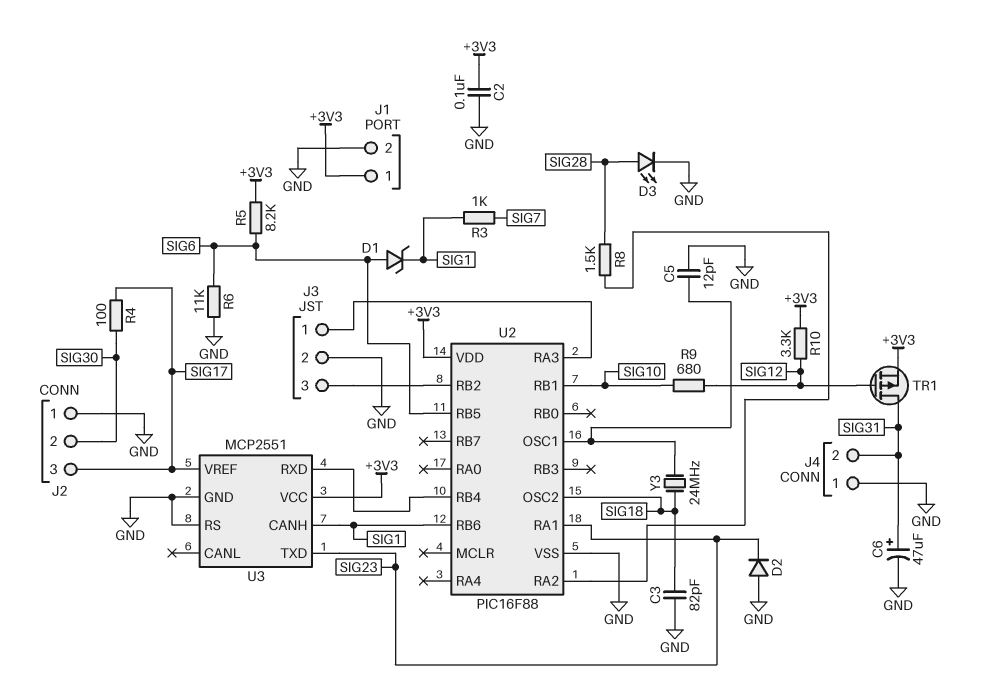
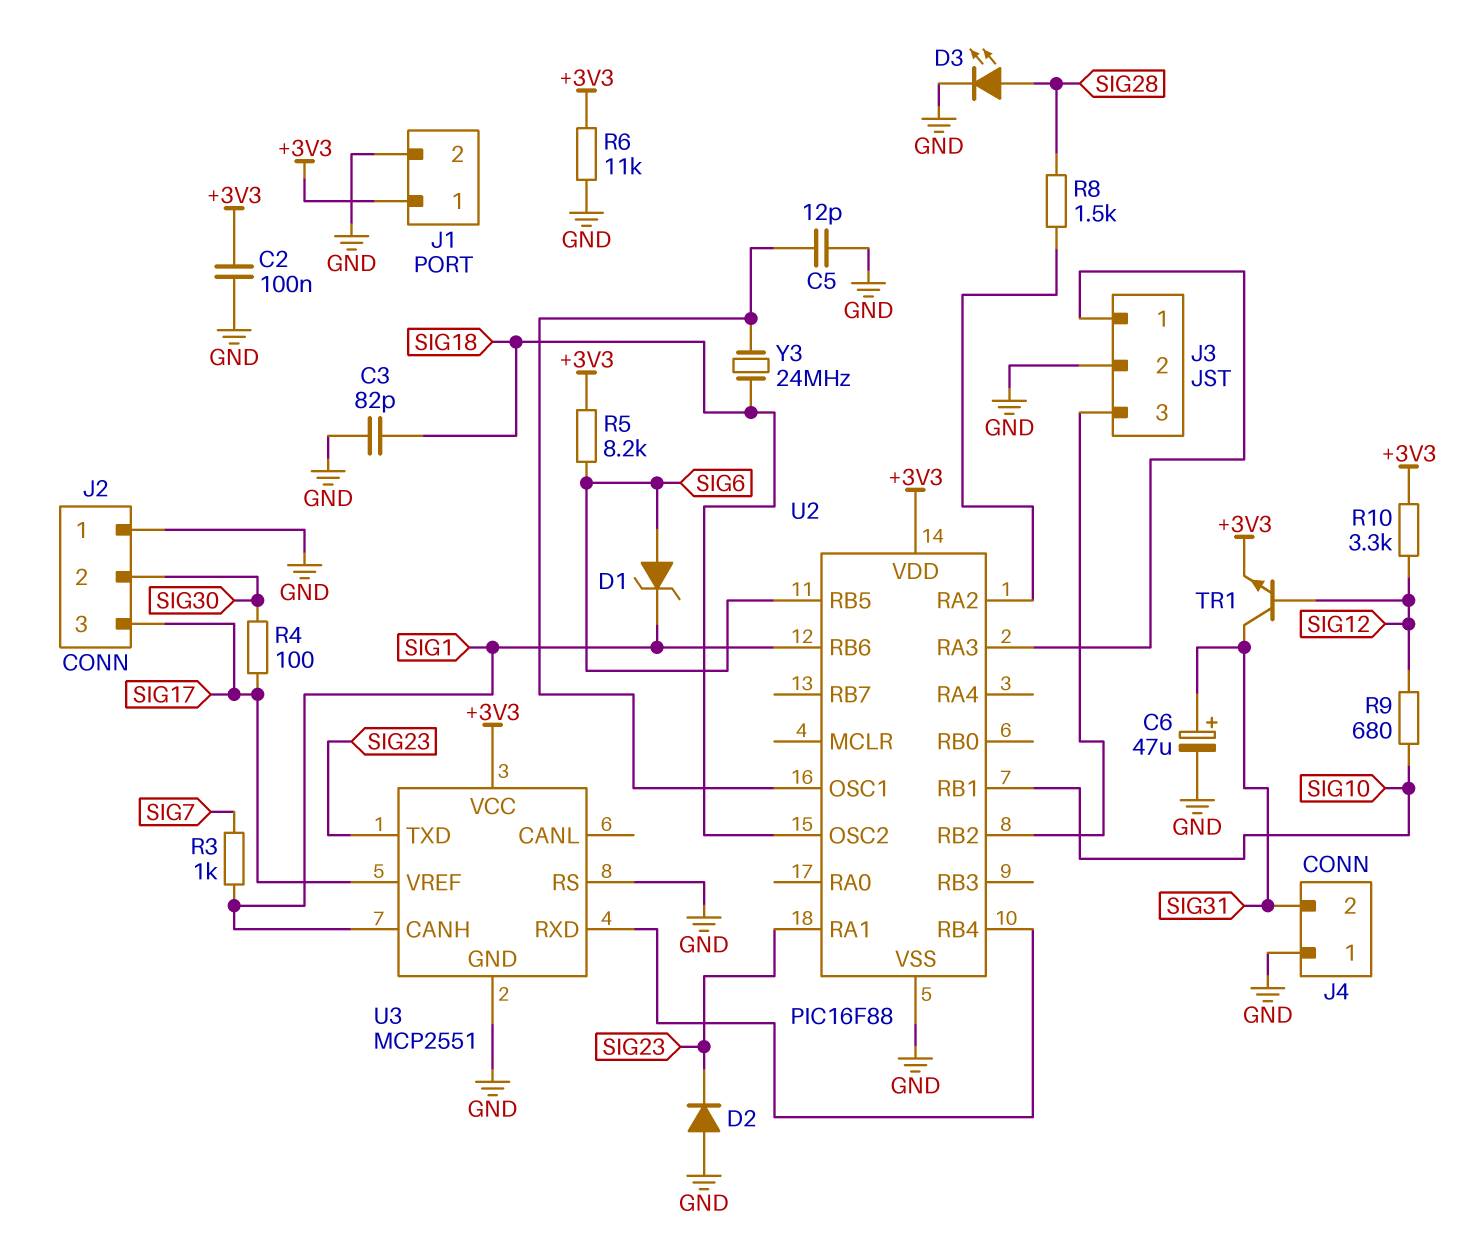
R6: 11k (GND, SIG6) -> 11k (+3V3, GND)
TR1: PMOS (G SIG12, D SIG31, S +3V3) -> NPN (B SIG12, C SIG31, E +3V3)

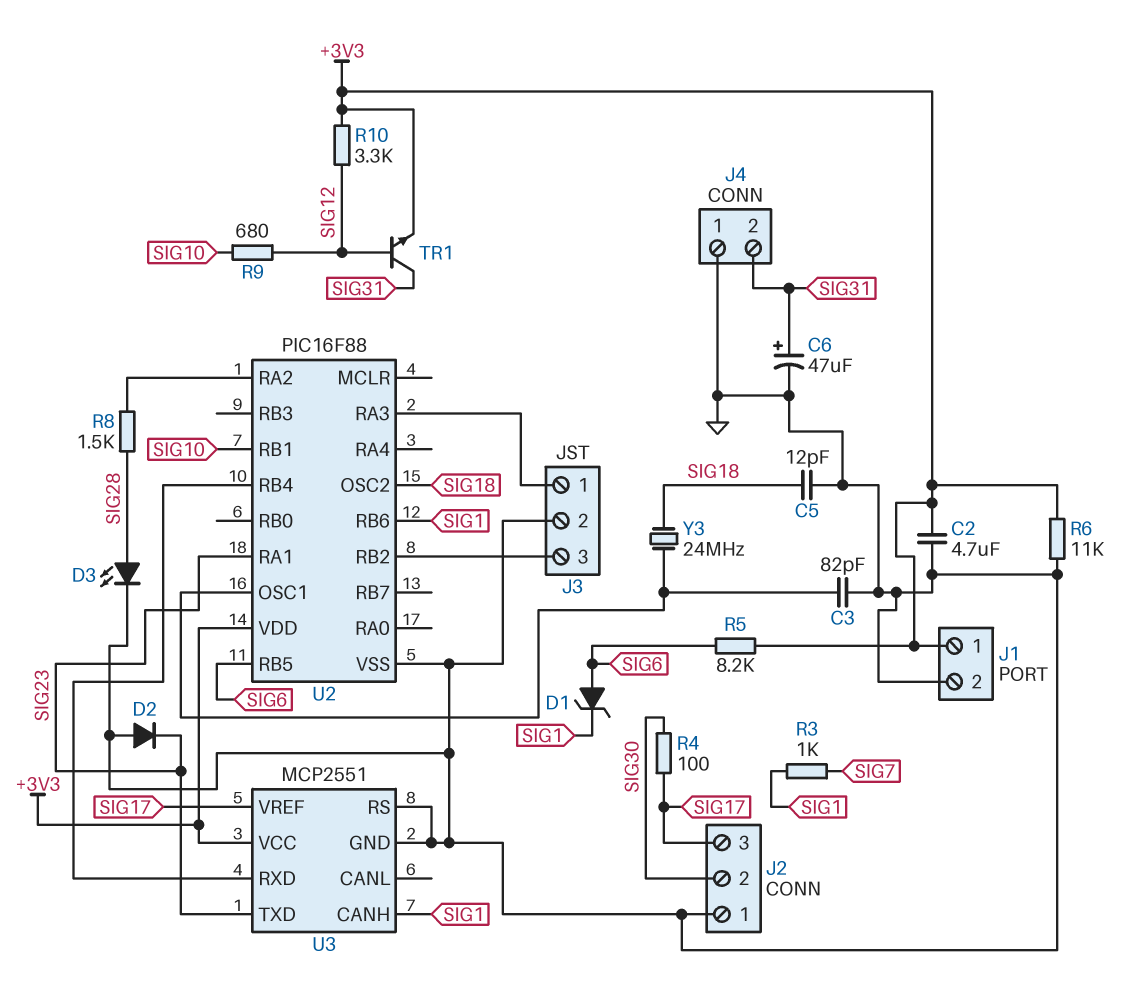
C2: 100nF (+3V3, GND) -> 4.7uF (+3V3, GND)
C3: 82pF (GND, SIG18) -> 82pF (GND, U2/OSC1)
C5: 12pF (GND, U2/OSC1) -> 12pF (GND, SIG18)

